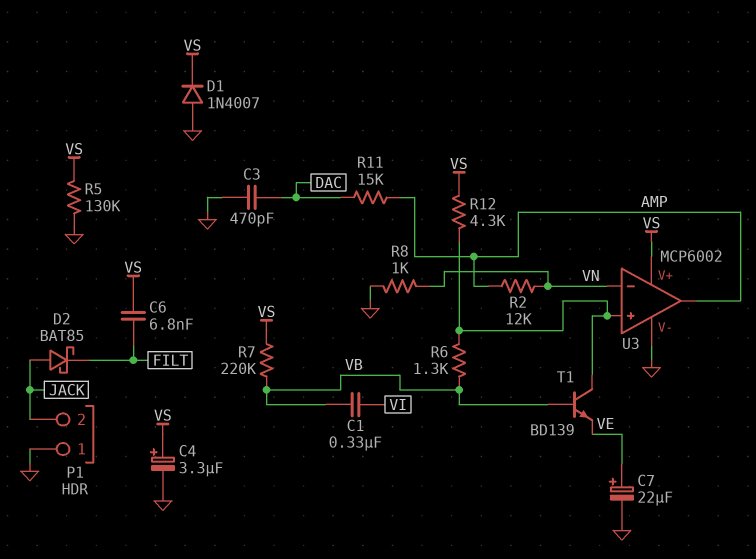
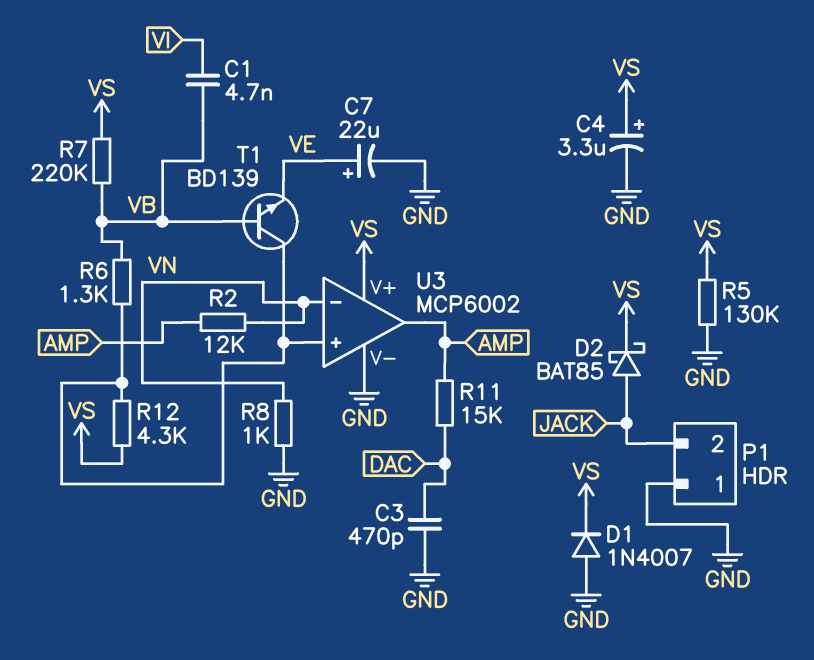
C1: 330nF (VB, VI) -> 4.7nF (VB, VI)
C6: 6.8nF (FILT, VS) -> none
D2: schottky BAT85 (A JACK, K FILT) -> schottky BAT85 (A JACK, K VS)

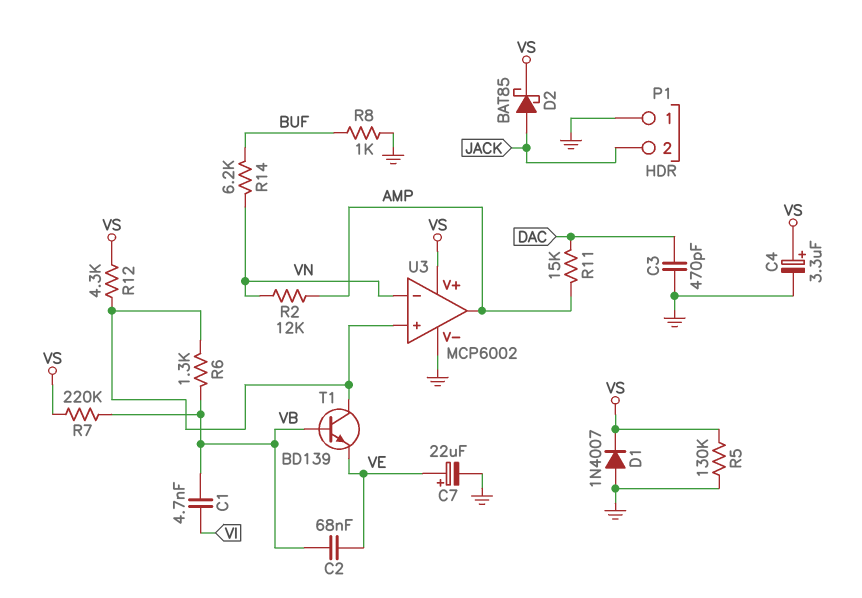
C2: none -> 68nF (VB, VE)
R8: 1k (GND, VN) -> 1k (BUF, GND)
R14: none -> 6.2k (BUF, VN)

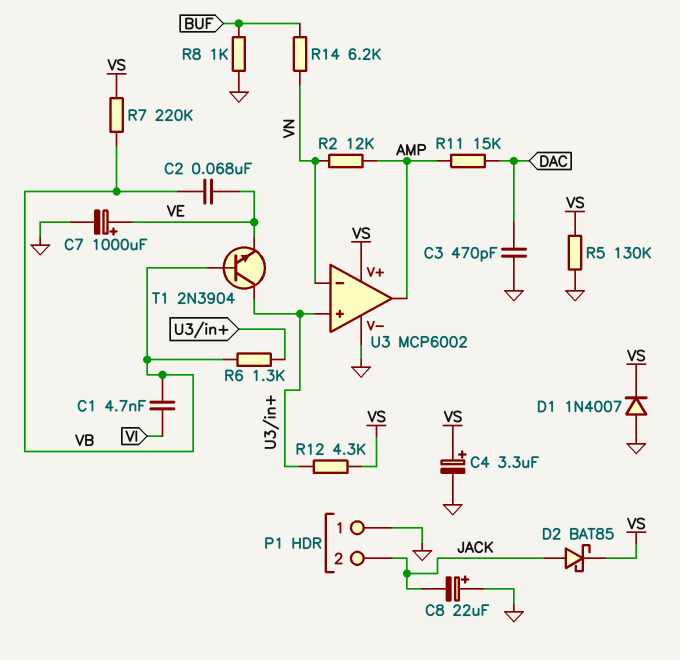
C7: 22uF (plus VE, minus GND) -> 1000uF (plus VE, minus GND)
C8: none -> 22uF (plus GND, minus JACK)
T1: NPN BD139 (B VB, C U3/in+, E VE) -> NPN 2N3904 (B VB, C U3/in+, E VE)

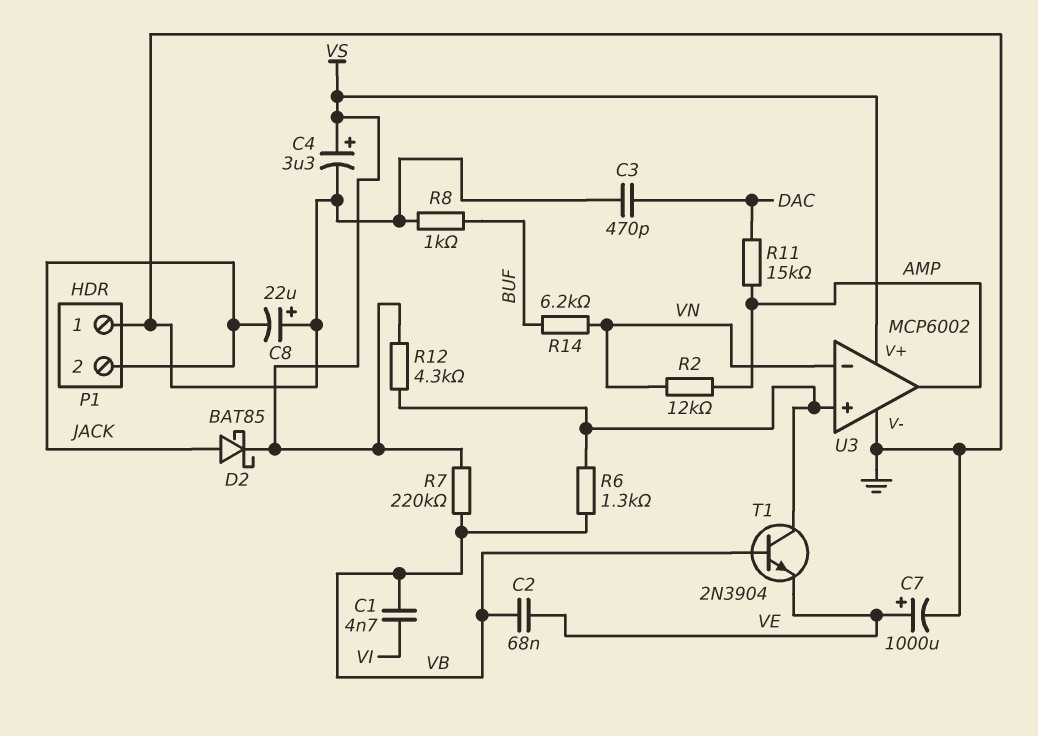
D1: diode 1N4007 (A GND, K VS) -> none
R5: 130k (GND, VS) -> none

